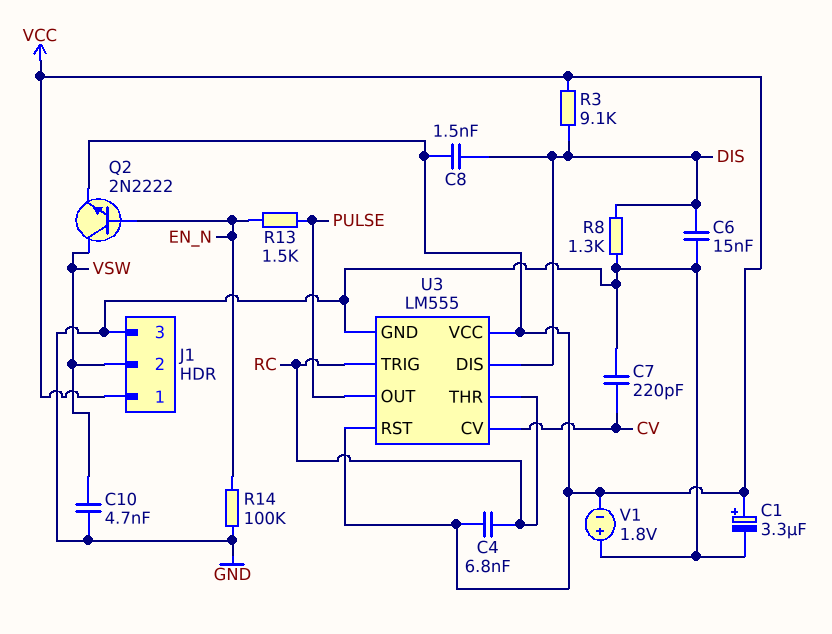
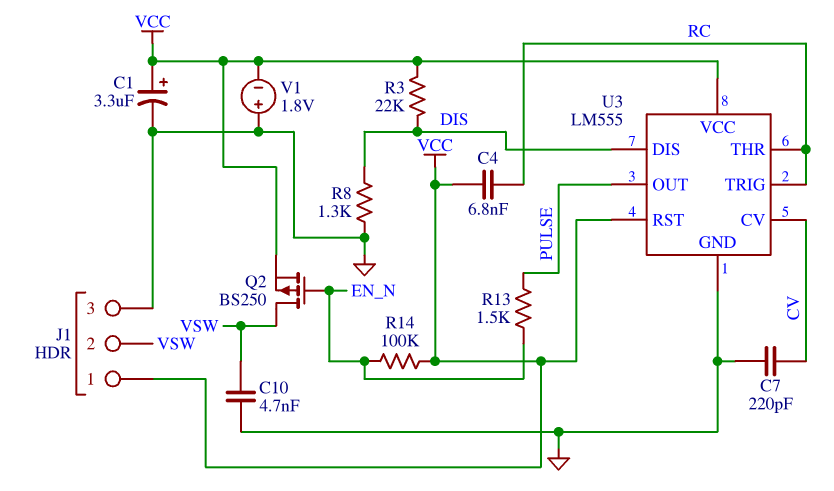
C6: 15nF (DIS, GND) -> none
C8: 1.5nF (DIS, VCC) -> none
Q2: NPN 2N2222 (B EN_N, C VSW, E VCC) -> PMOS BS250 (G EN_N, D VSW, S VCC)
R3: 9.1k (DIS, VCC) -> 22k (DIS, VCC)
R14: 100k (EN_N, GND) -> 100k (EN_N, VCC)

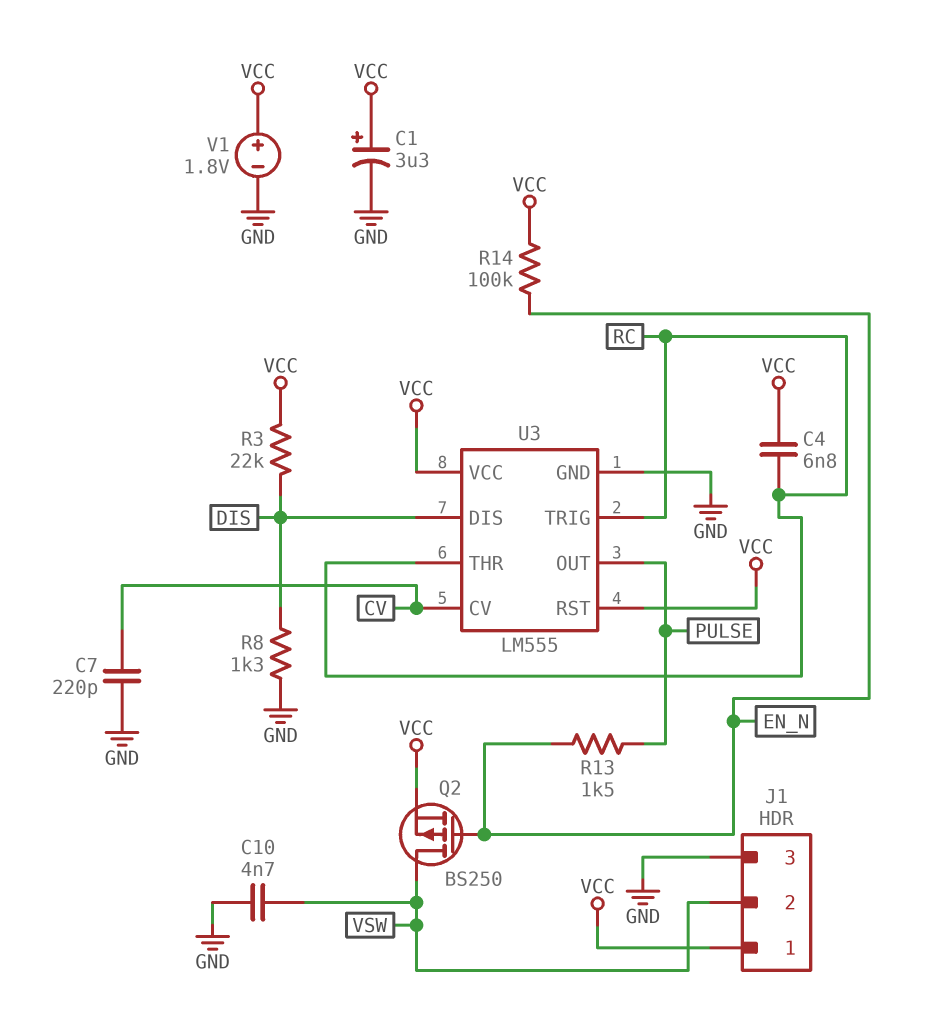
V1: 1.8V (plus GND, minus VCC) -> 1.8V (plus VCC, minus GND)

